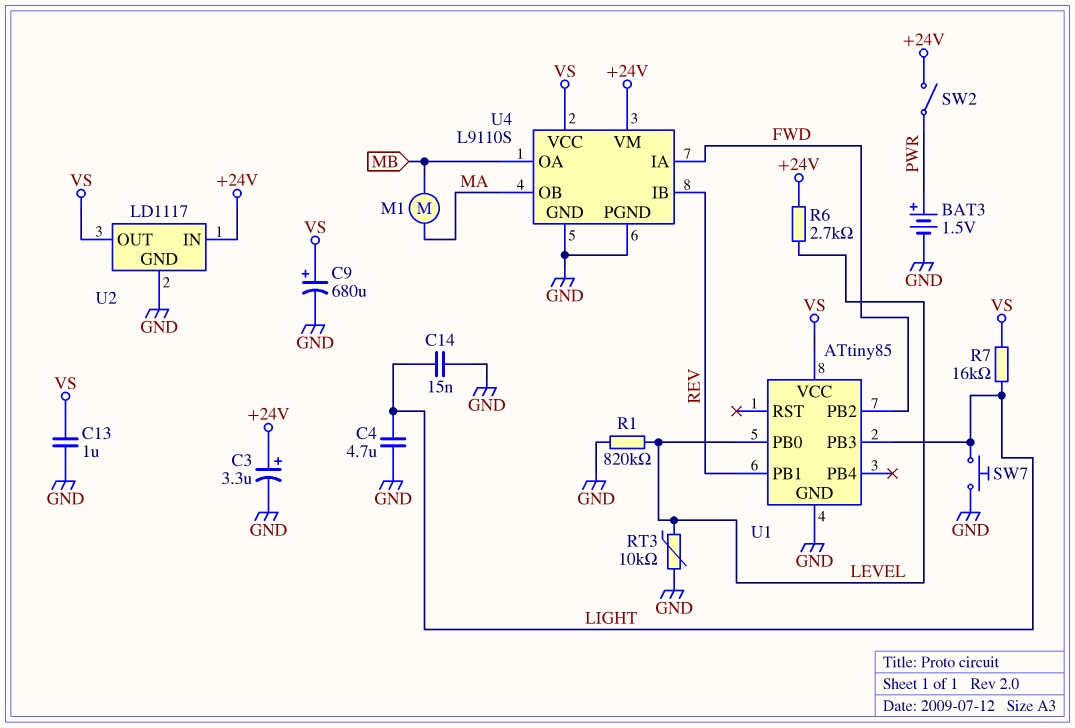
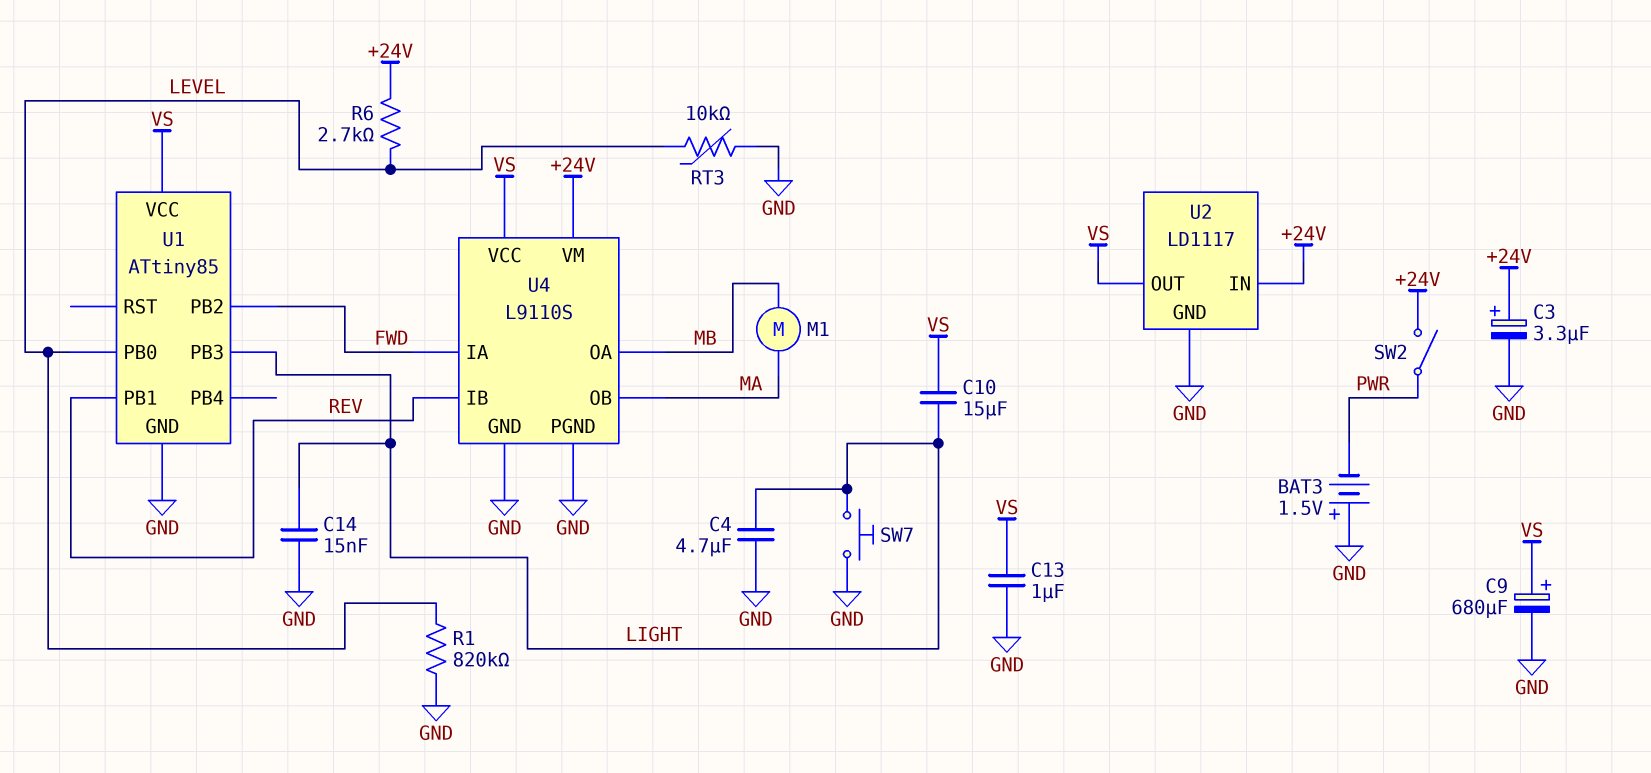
BAT3: 1.5V (plus PWR, minus GND) -> 1.5V (plus GND, minus PWR)
C10: none -> 15uF (LIGHT, VS)
R7: 16k (LIGHT, VS) -> none

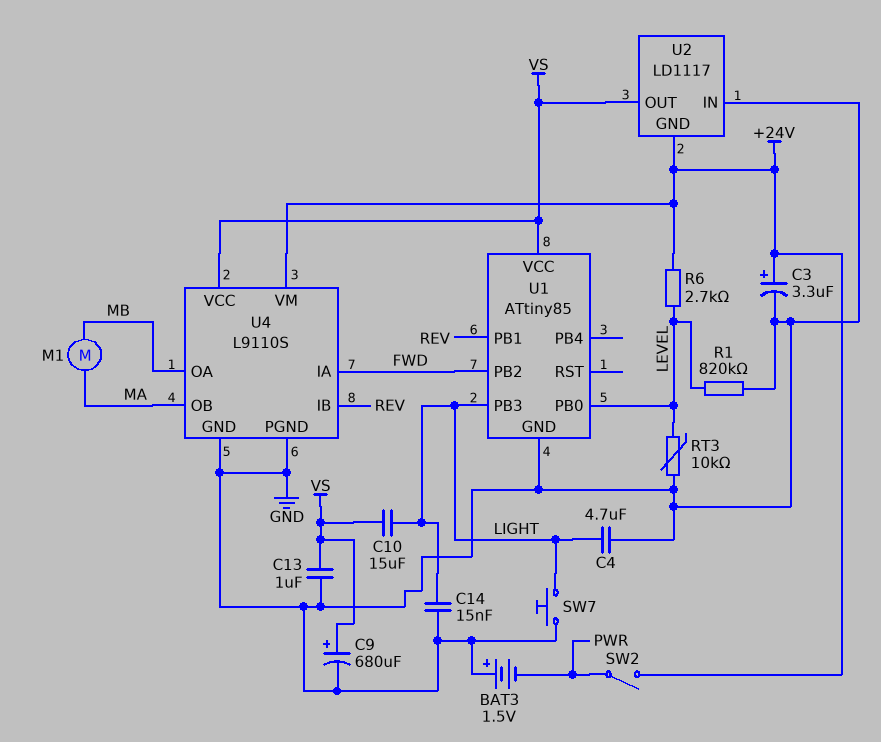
U2 pin GND: GND -> +24V
U2 pin IN: +24V -> GND

